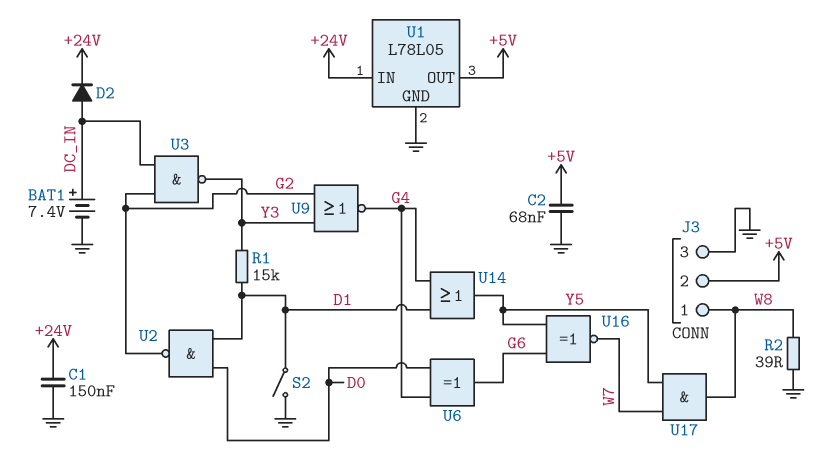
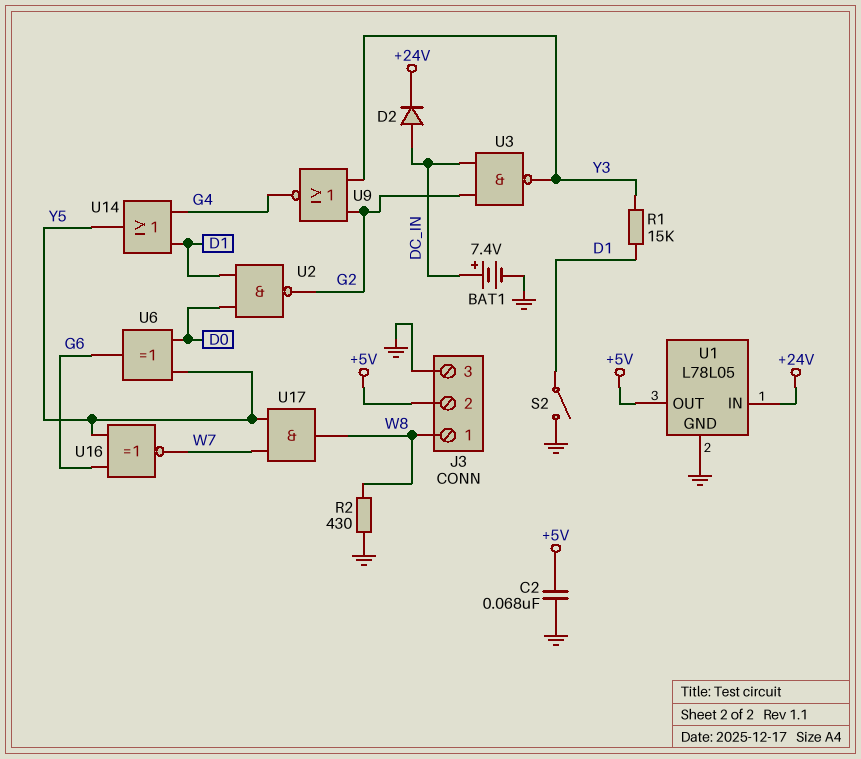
C1: 150nF (+24V, GND) -> none
R2: 39 (GND, W8) -> 430 (GND, W8)
U6: XOR (in D0, in G4, out G6) -> XOR (in D0, in Y5, out G6)

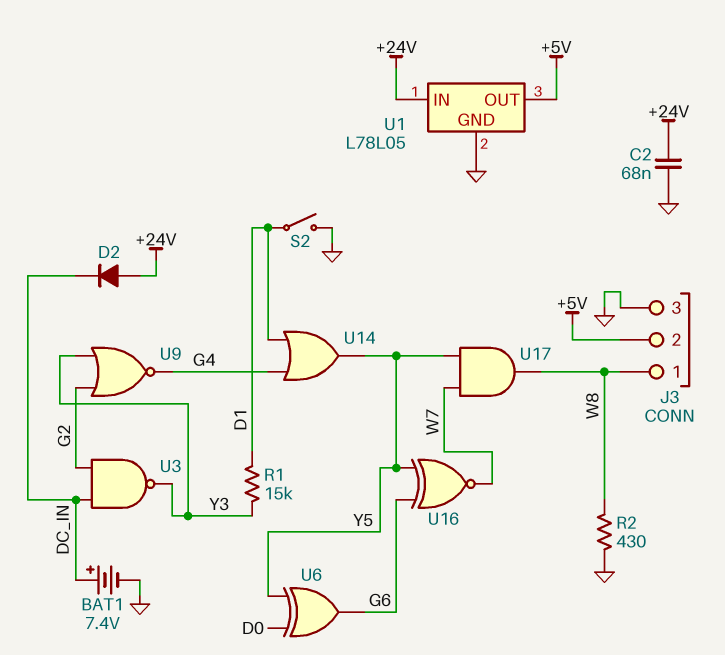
C2: 68nF (+5V, GND) -> 68nF (+24V, GND)
D2: diode (A DC_IN, K +24V) -> diode (A +24V, K DC_IN)
U2: NAND (in D0, in D1, out G2) -> none

